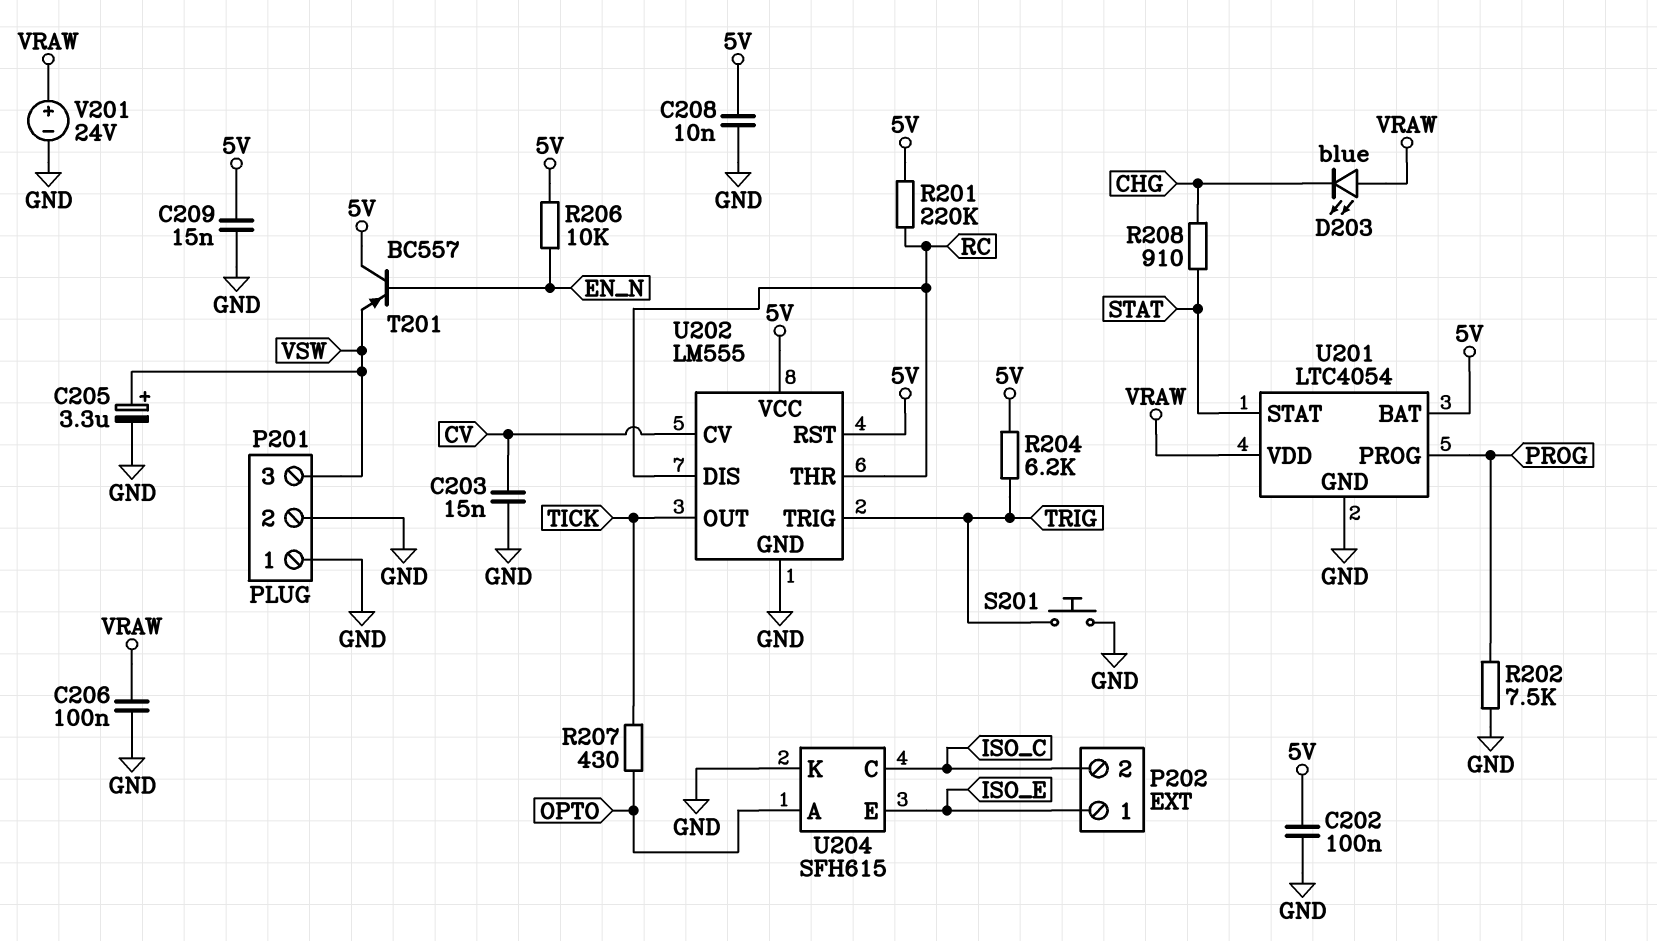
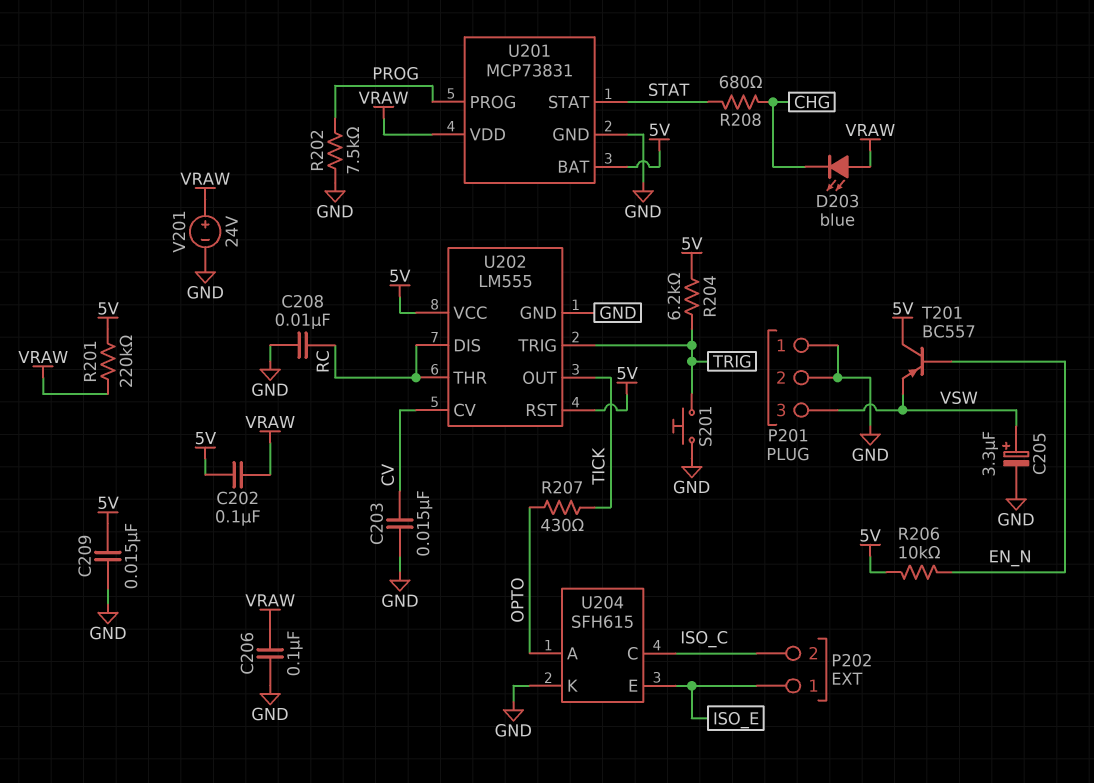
C202: 100nF (5V, GND) -> 100nF (5V, VRAW)
C208: 10nF (5V, GND) -> 10nF (GND, RC)
R201: 220k (5V, RC) -> 220k (5V, VRAW)
R208: 910 (CHG, STAT) -> 680 (CHG, STAT)
U201: LTC4054 -> MCP73831

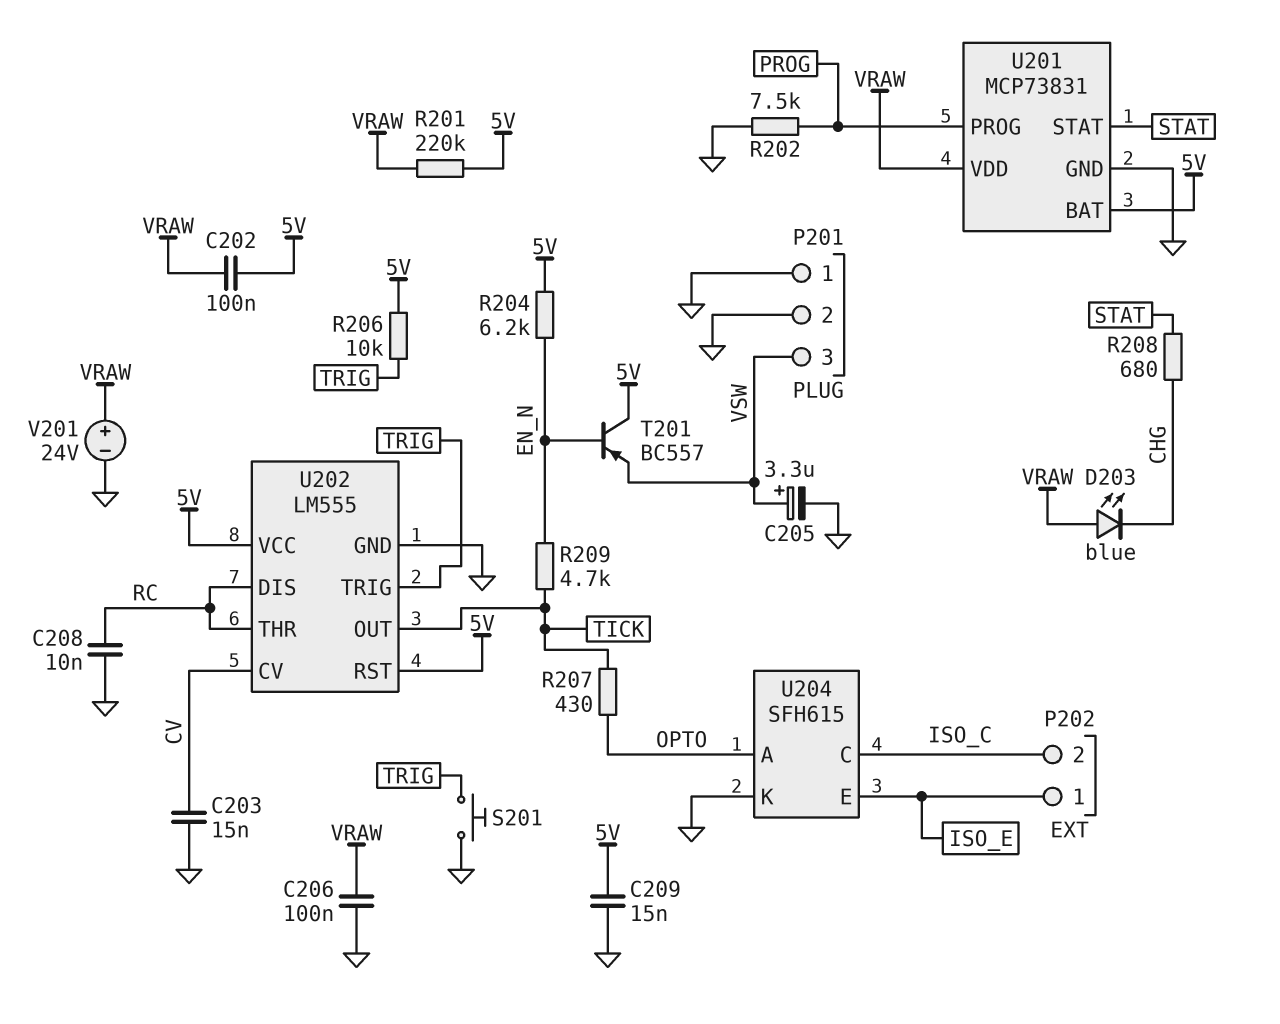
R204: 6.2k (5V, TRIG) -> 6.2k (5V, EN_N)
R206: 10k (5V, EN_N) -> 10k (5V, TRIG)
R209: none -> 4.7k (EN_N, TICK)

